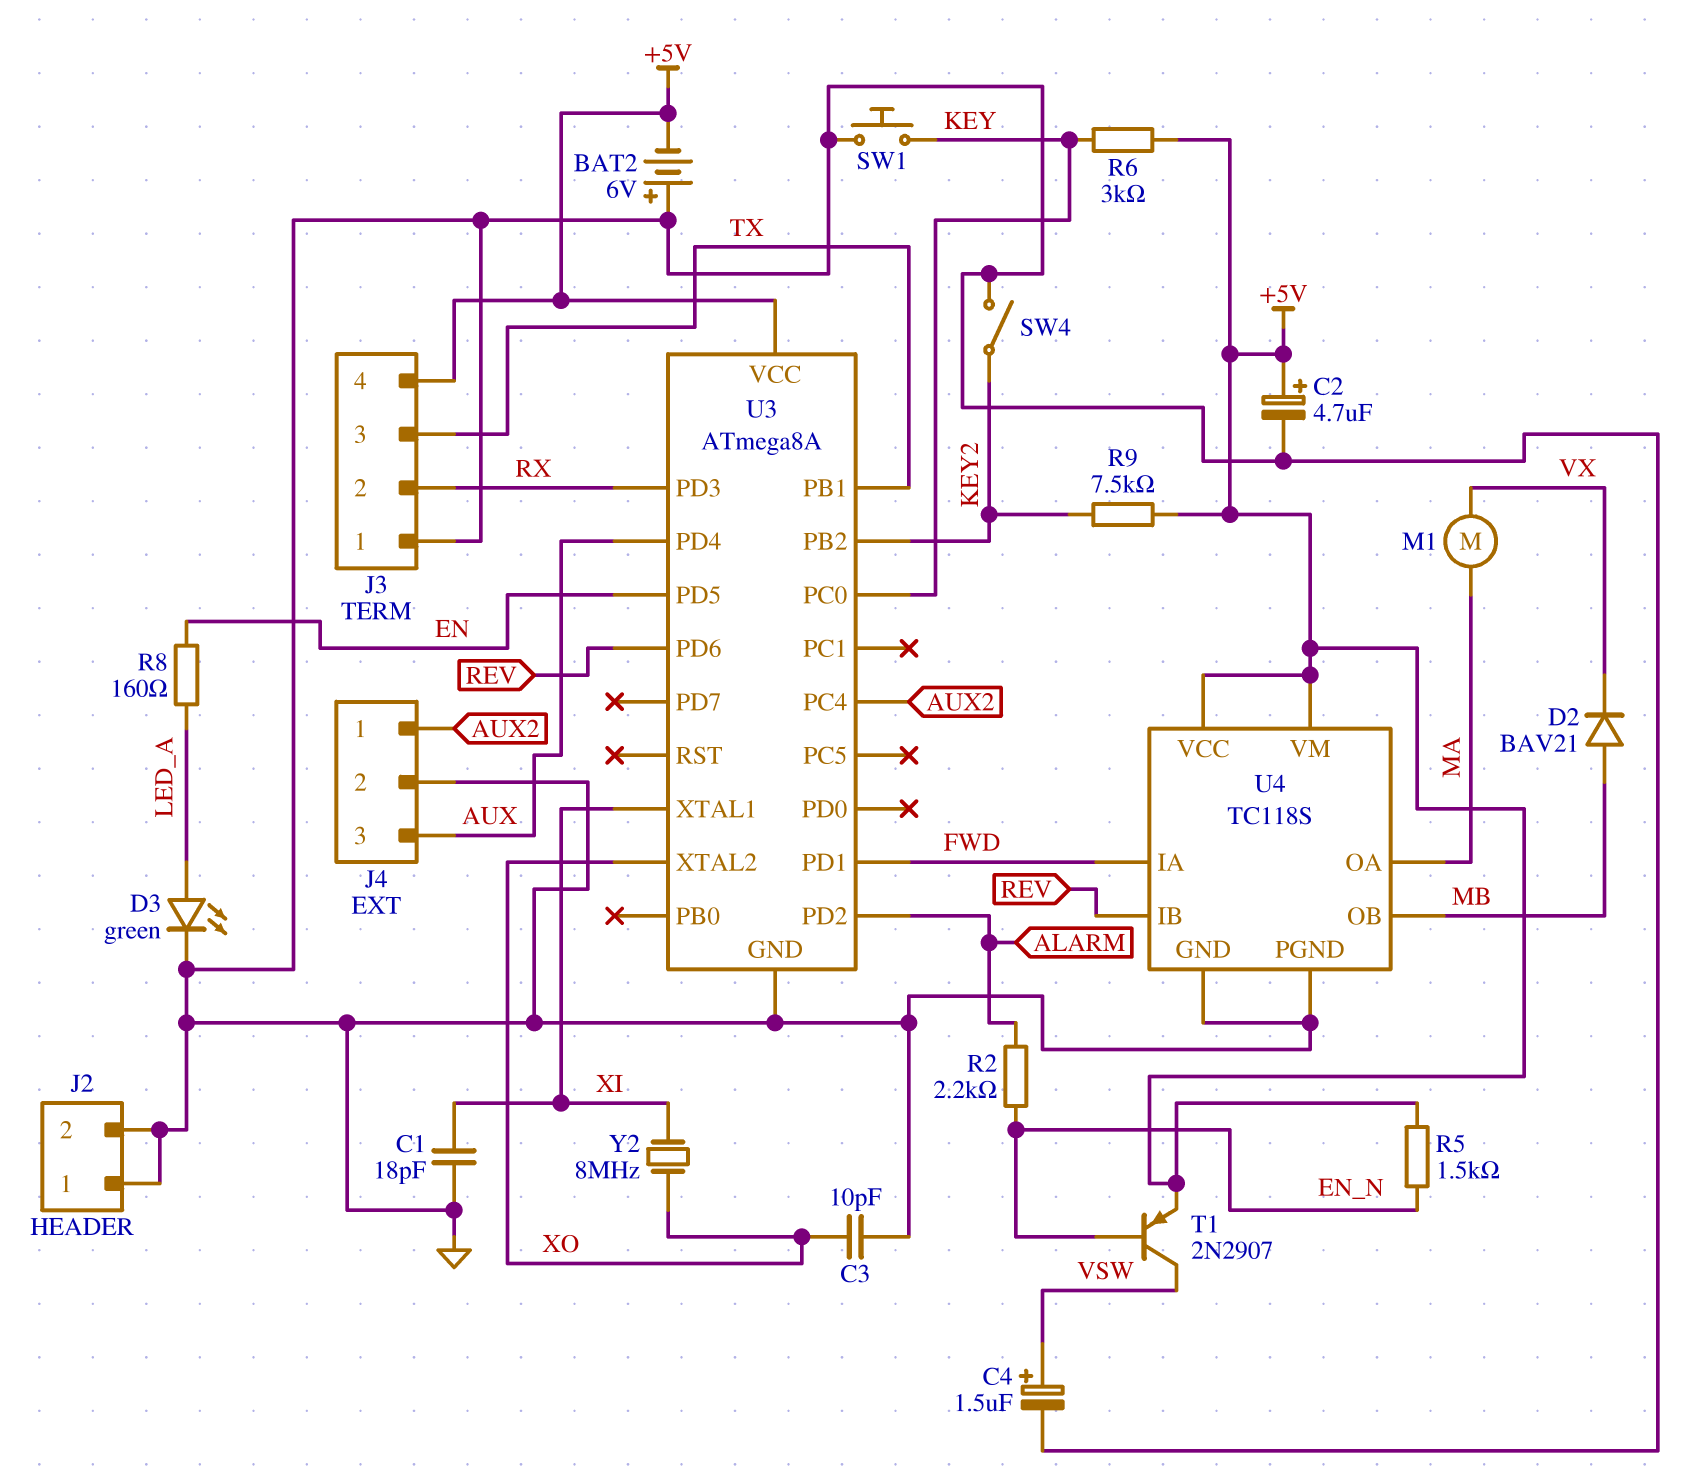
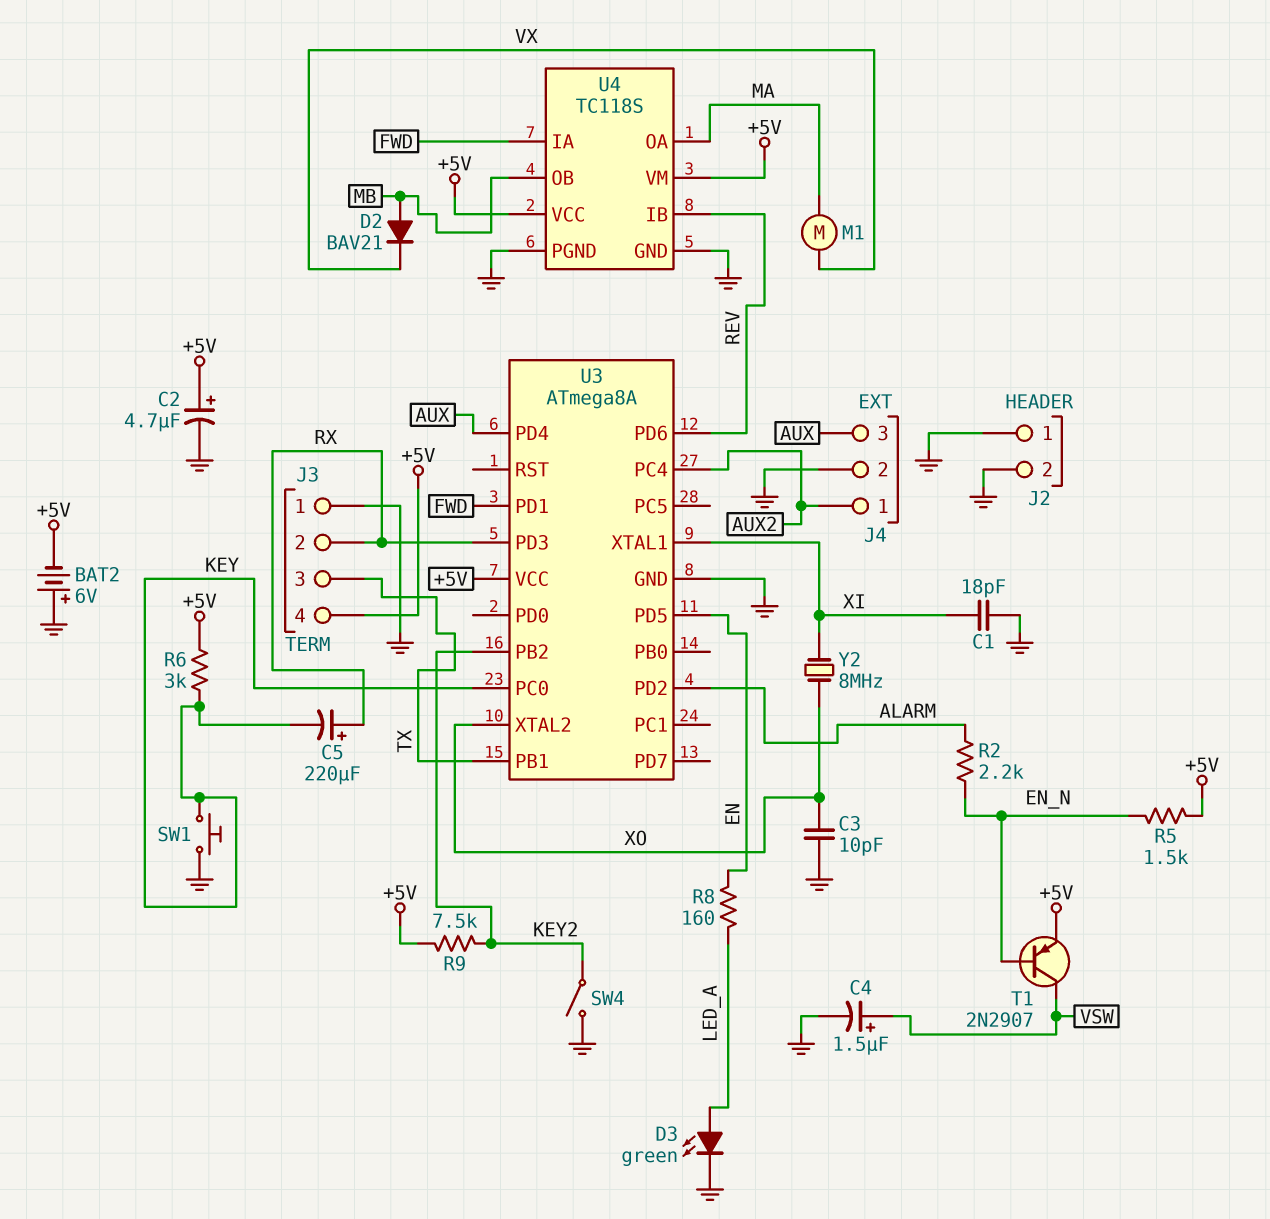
C5: none -> 220uF (plus RX, minus KEY)

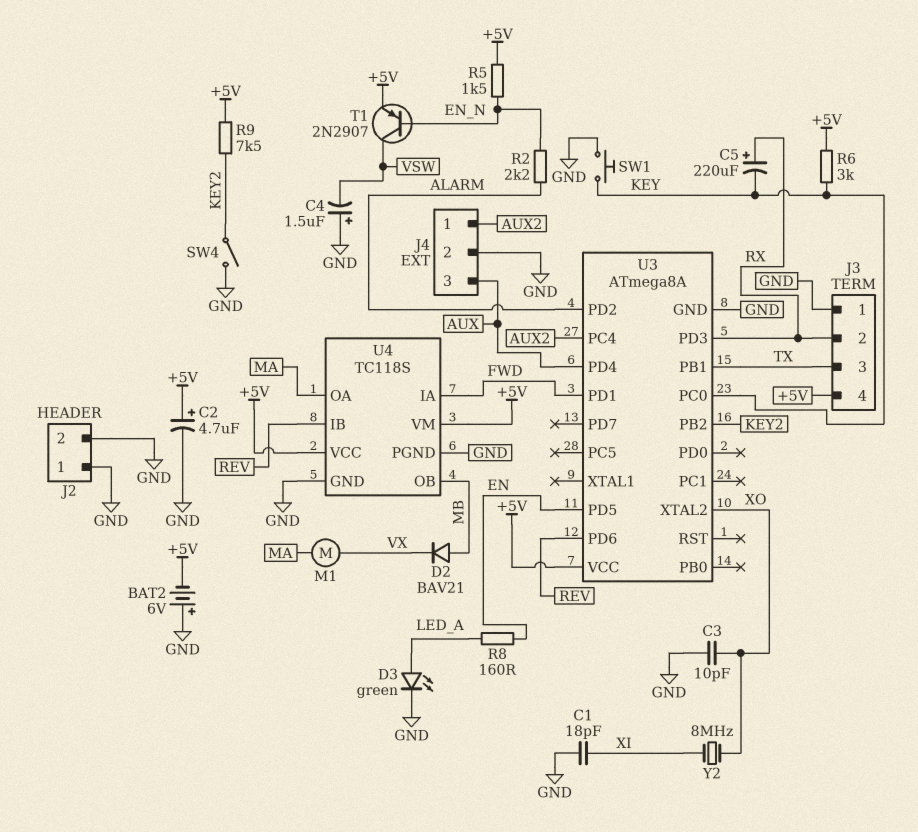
C4: 1.5uF (plus VSW, minus GND) -> 1.5uF (plus GND, minus VSW)
U3 pin XTAL1: XI -> none

